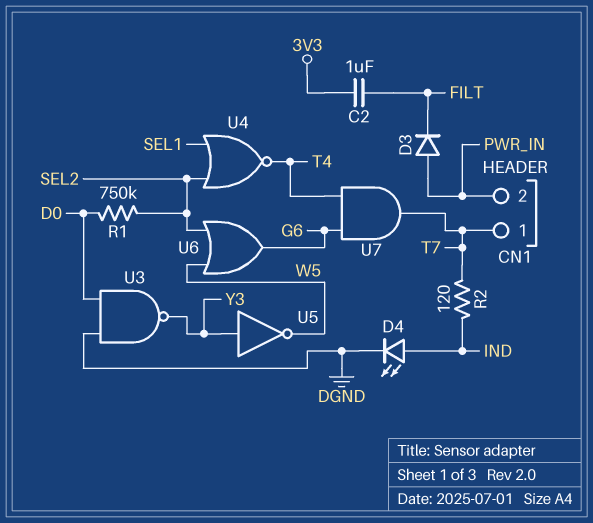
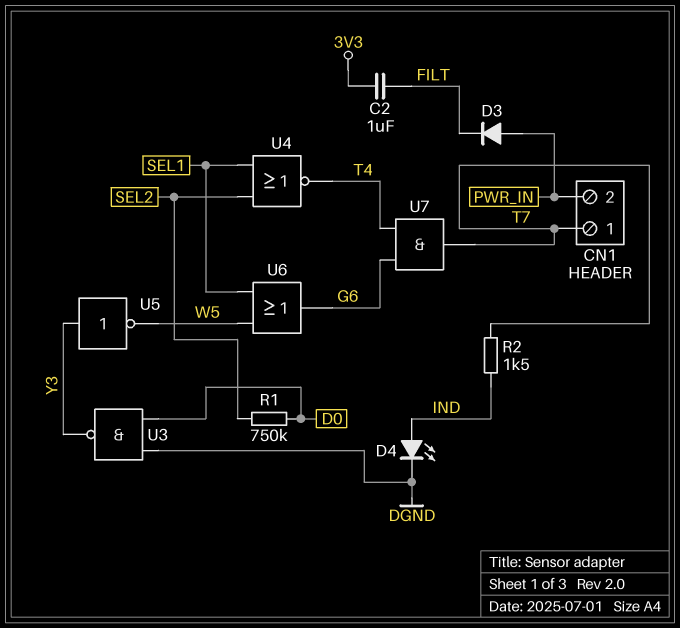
R2: 120 (IND, T7) -> 1.5k (IND, T7)
U6: OR (in SEL2, in W5, out G6) -> OR (in SEL1, in W5, out G6)

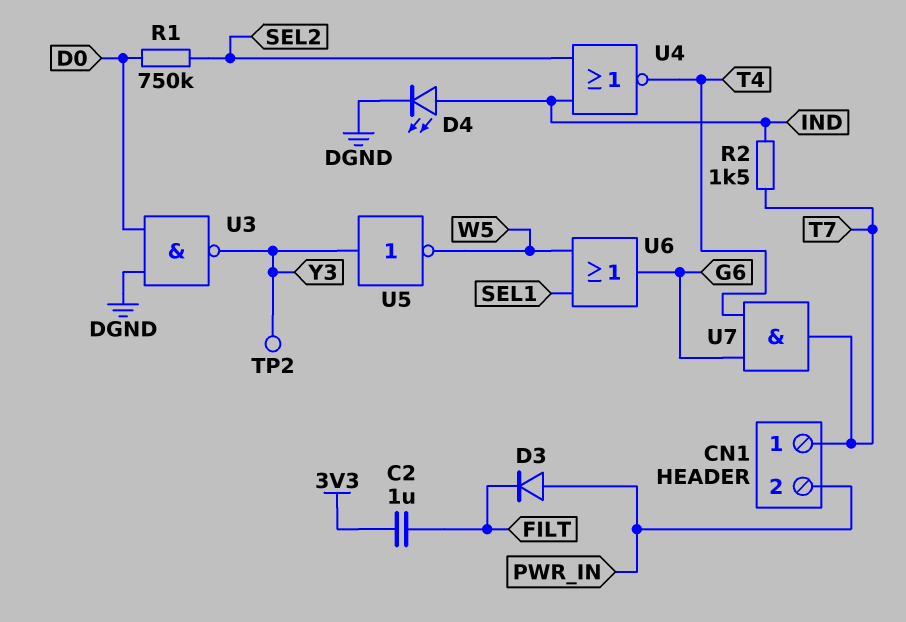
TP2: none -> test point (Y3)
U4: NOR (in SEL1, in SEL2, out T4) -> NOR (in IND, in SEL2, out T4)

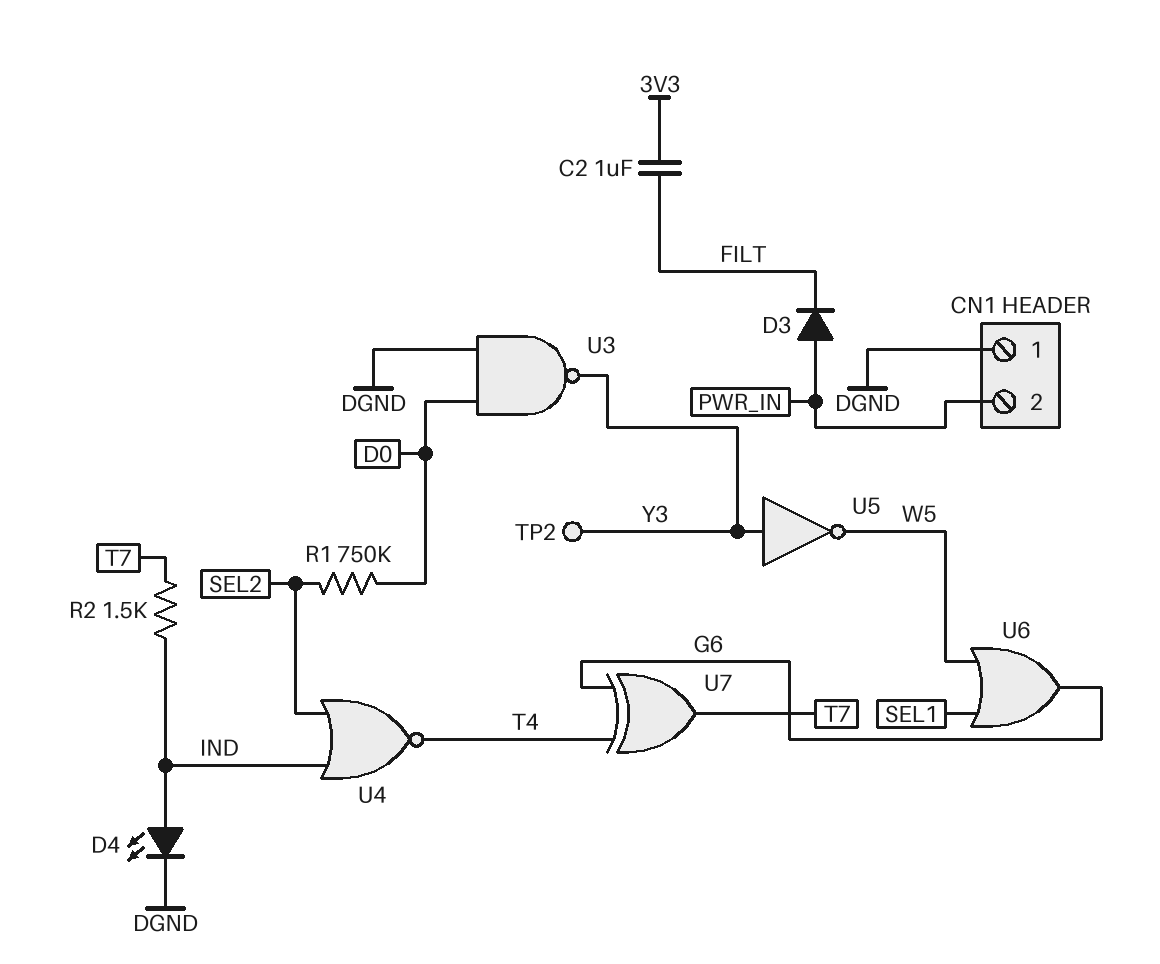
CN1 pin 1: T7 -> DGND
U7: AND (in G6, in T4, out T7) -> XOR (in G6, in T4, out T7)

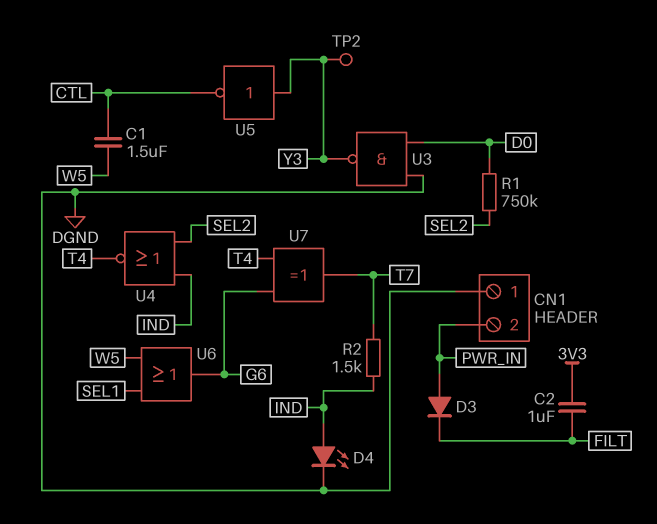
C1: none -> 1.5uF (CTL, W5)
U5: NOT (in Y3, out W5) -> NOT (in Y3, out CTL)

